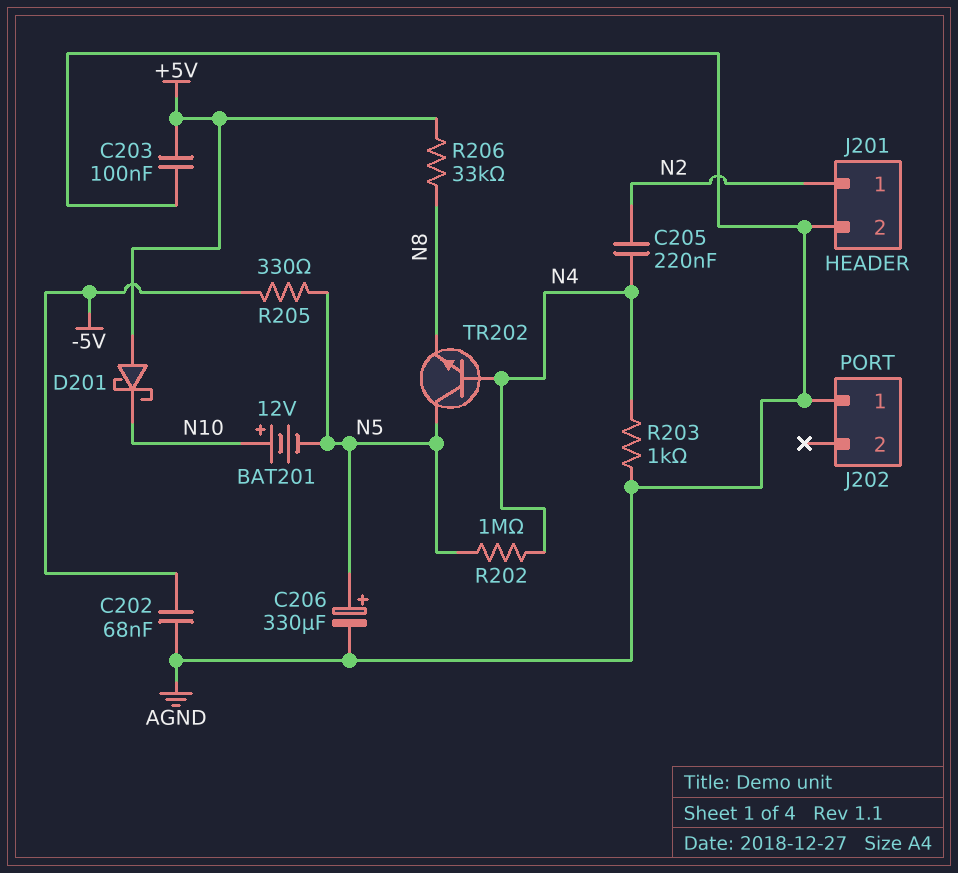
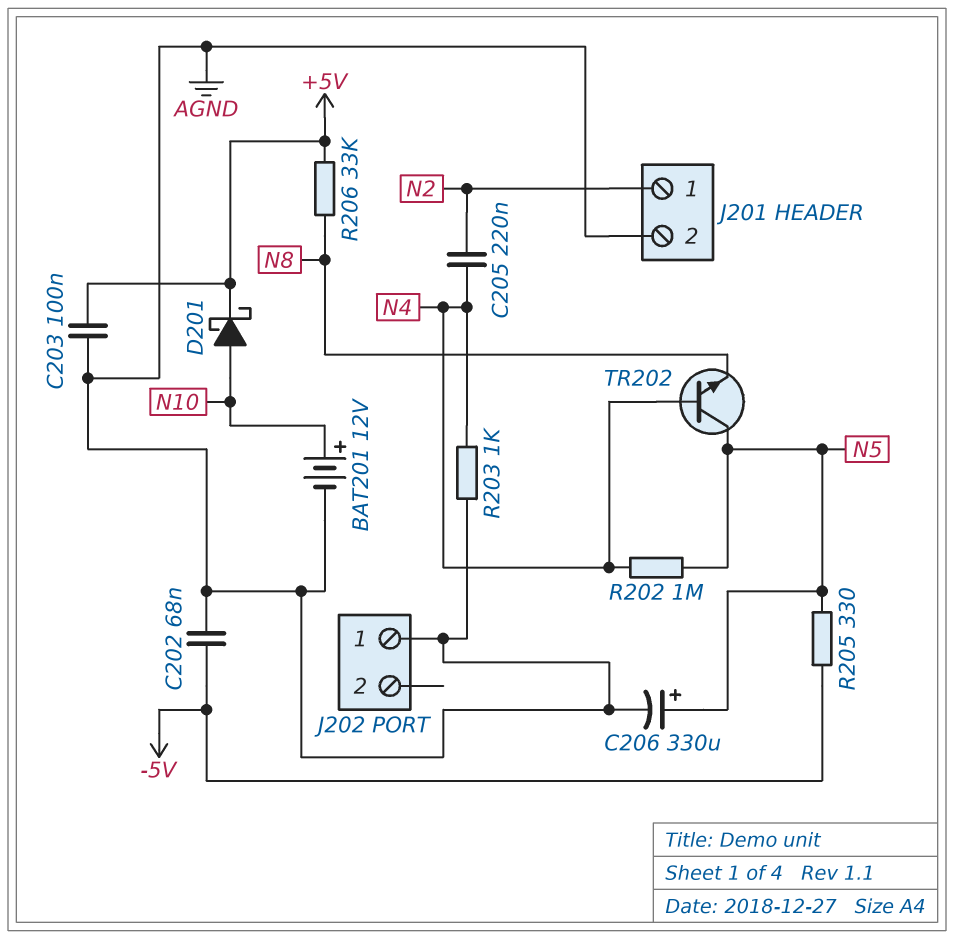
BAT201: 12V (plus N10, minus N5) -> 12V (plus N10, minus AGND)
D201: schottky (A +5V, K N10) -> schottky (A N10, K +5V)

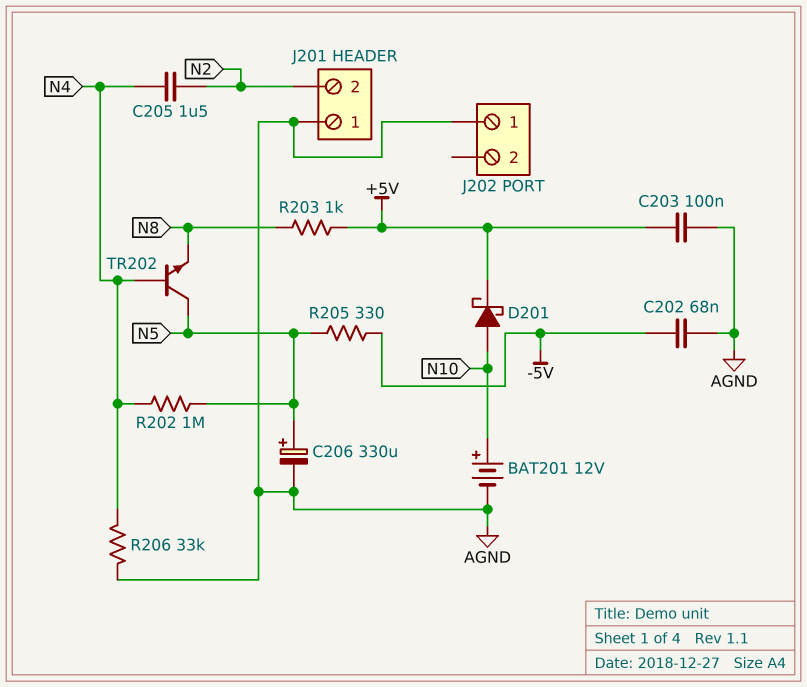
C205: 220nF (N2, N4) -> 1.5uF (N2, N4)
J201 pin 1: N2 -> AGND
J201 pin 2: AGND -> N2
R203: 1k (AGND, N4) -> 1k (+5V, N8)
R206: 33k (+5V, N8) -> 33k (AGND, N4)

